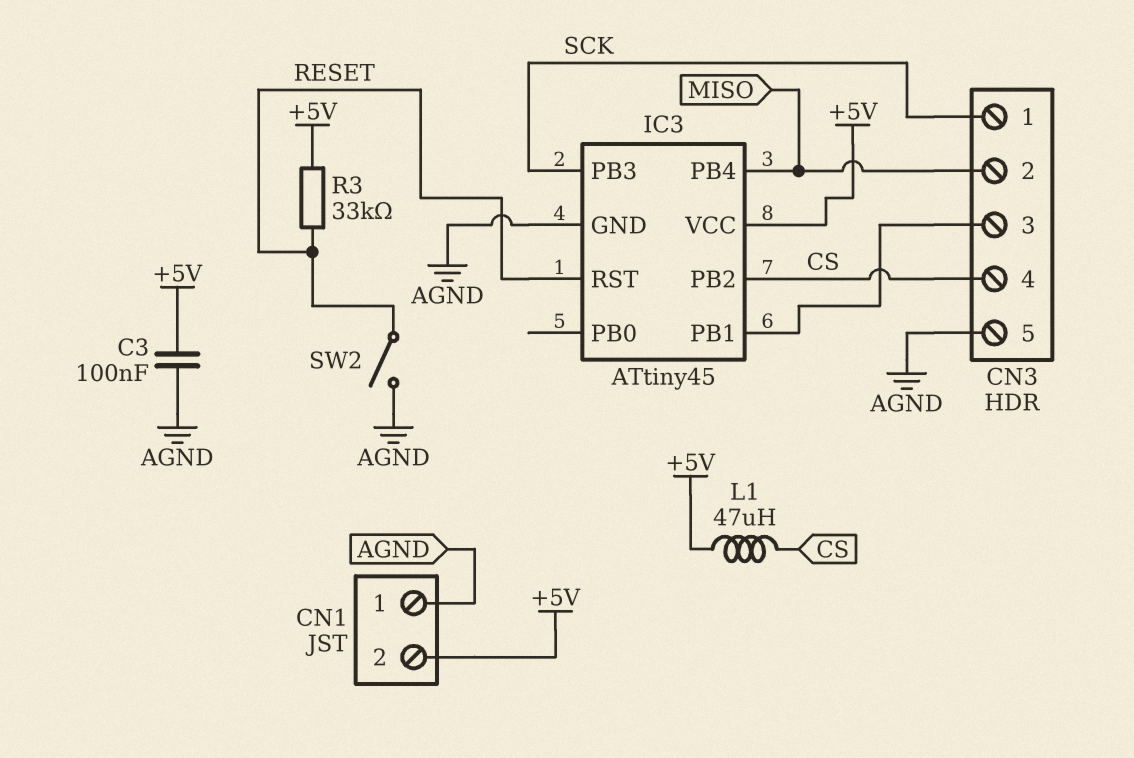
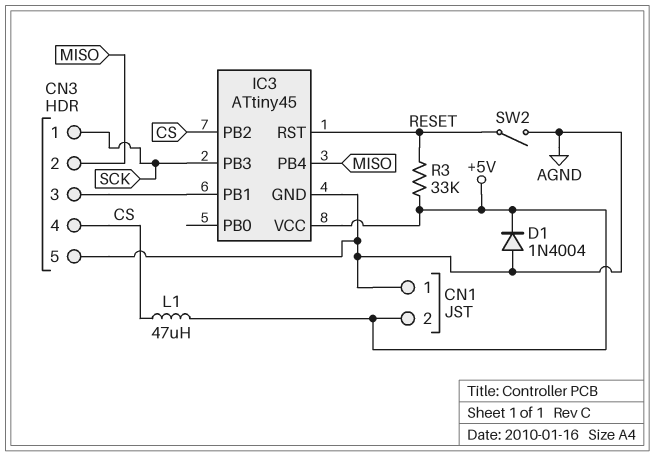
C3: 100nF (+5V, AGND) -> none
D1: none -> diode 1N4004 (A AGND, K +5V)

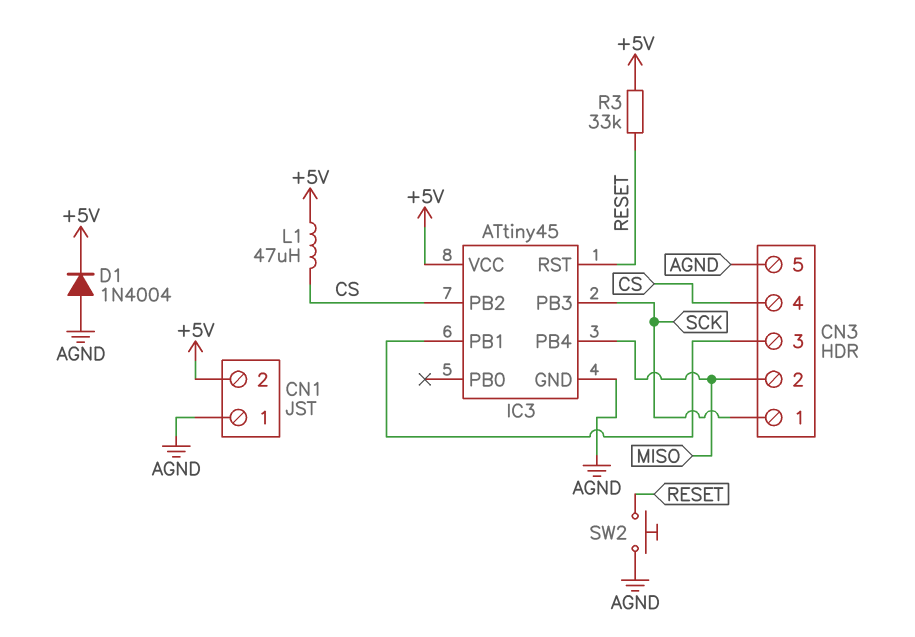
SW2: switch (AGND, RESET) -> button (AGND, RESET)

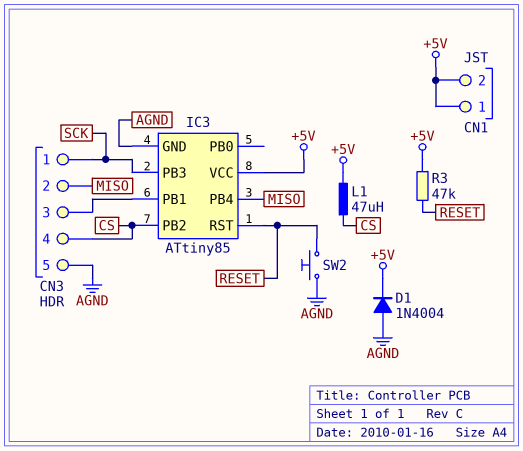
CN1 pin 1: AGND -> +5V
IC3: ATtiny45 -> ATtiny85
R3: 33k (+5V, RESET) -> 47k (+5V, RESET)

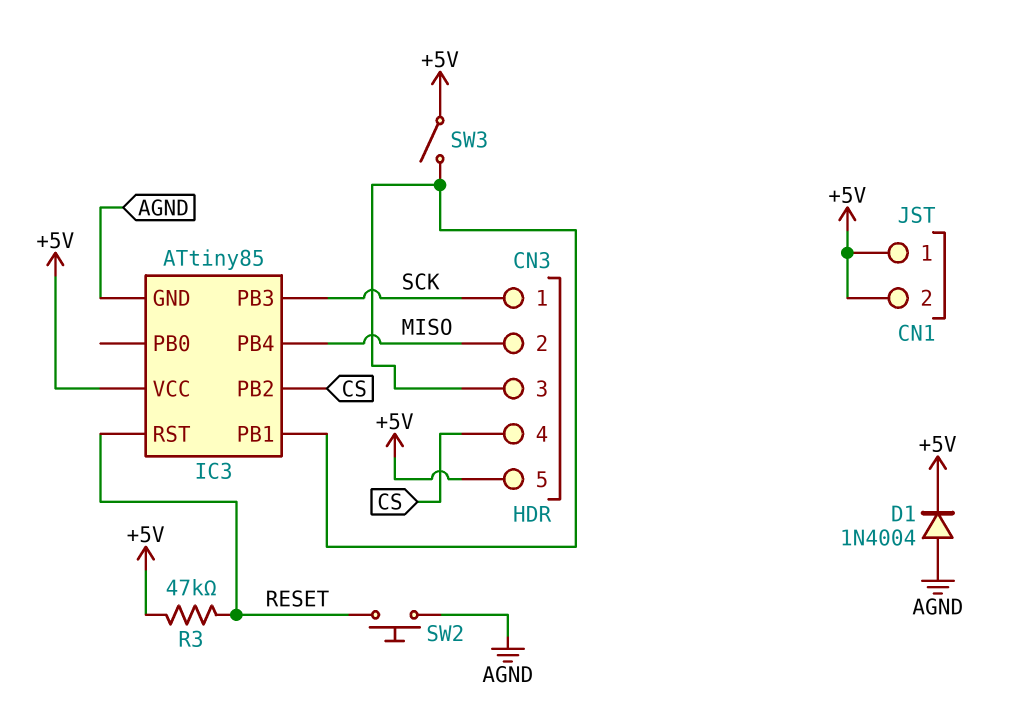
CN3 pin 5: AGND -> +5V
L1: 47uH (+5V, CS) -> none
SW3: none -> switch (+5V, CN3/3)

